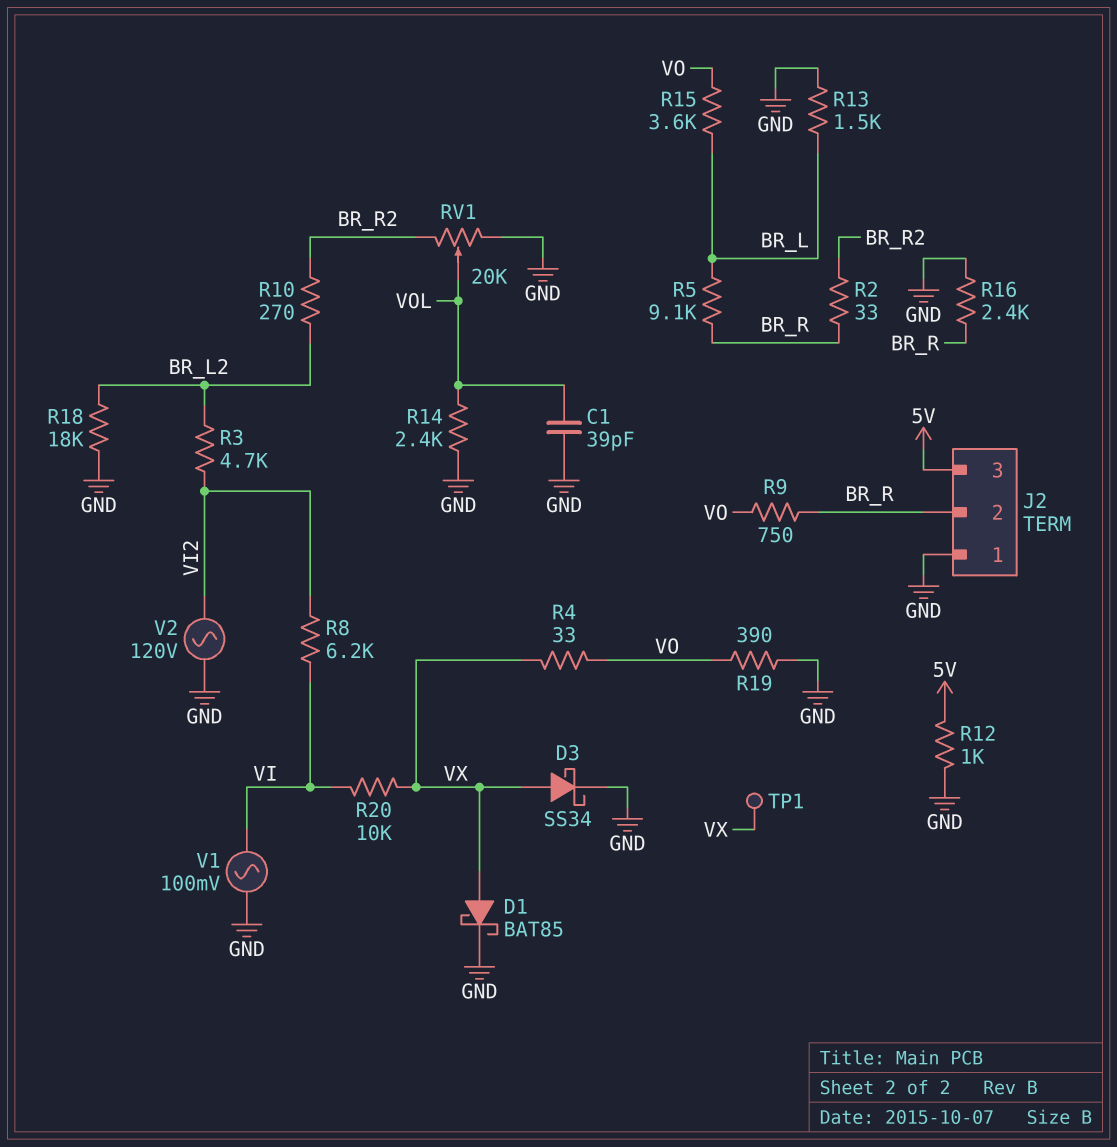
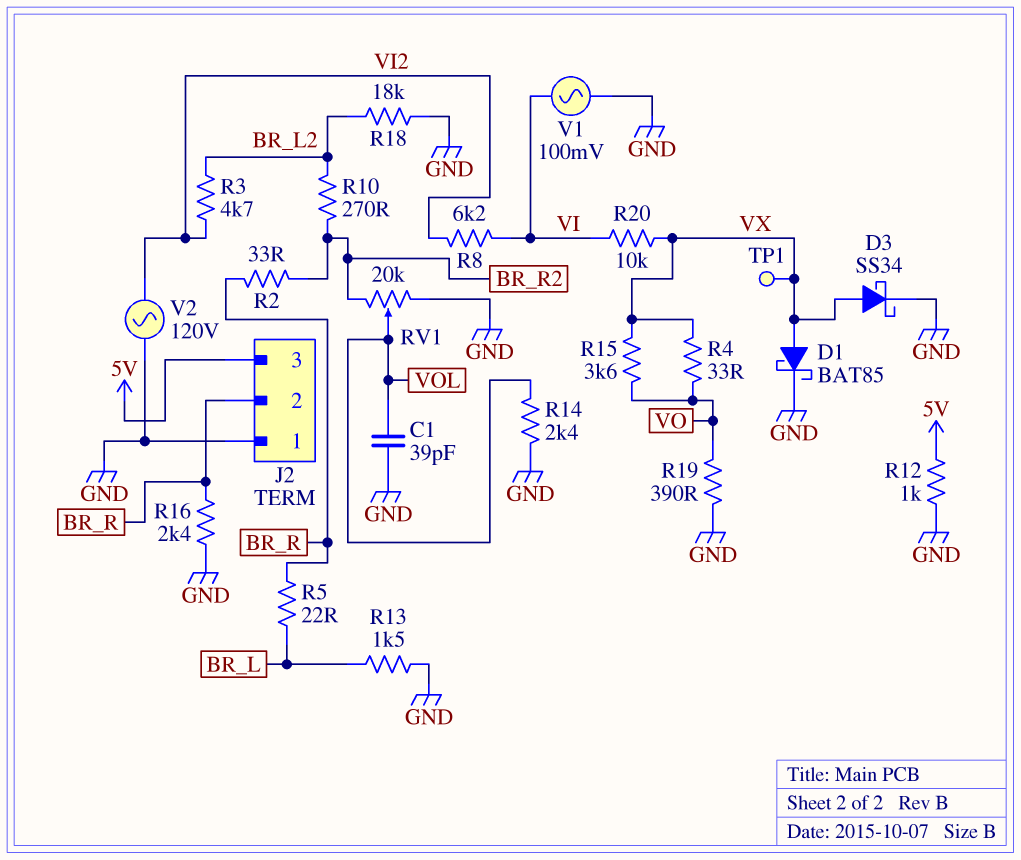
R5: 9.1k (BR_L, BR_R) -> 22 (BR_L, BR_R)
R9: 750 (BR_R, VO) -> none
R15: 3.6k (BR_L, VO) -> 3.6k (VO, VX)

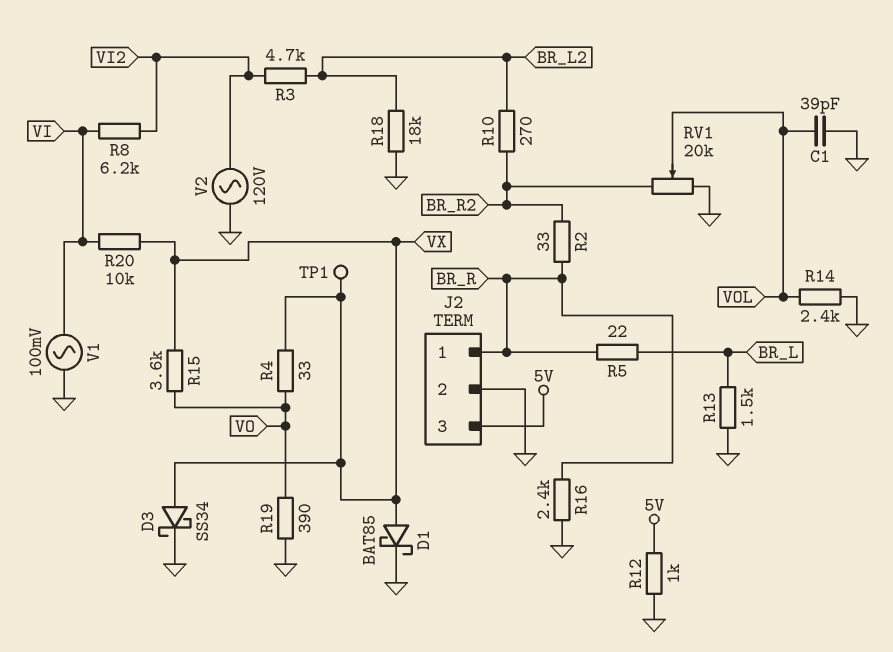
J2 pin 1: GND -> BR_R
J2 pin 2: BR_R -> GND

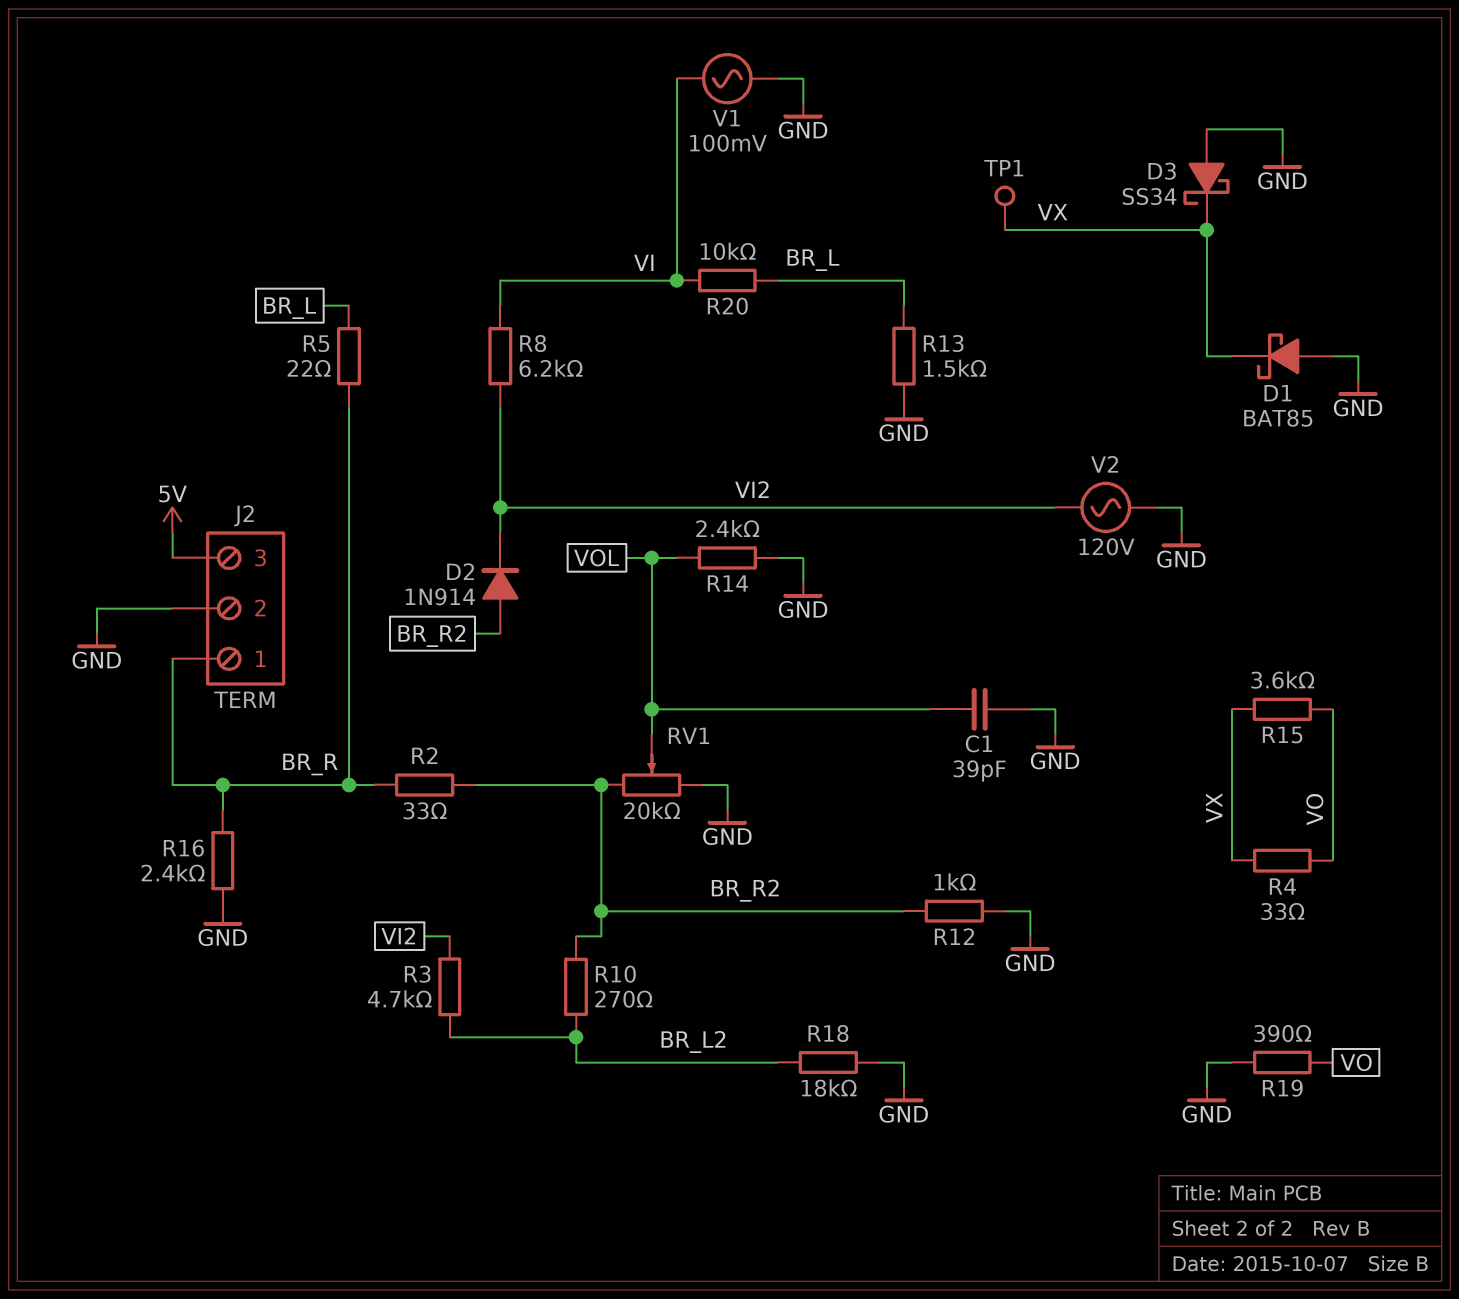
D1: schottky BAT85 (A VX, K GND) -> schottky BAT85 (A GND, K VX)
D2: none -> diode 1N914 (A BR_R2, K VI2)
D3: schottky SS34 (A VX, K GND) -> schottky SS34 (A GND, K VX)
R12: 1k (5V, GND) -> 1k (BR_R2, GND)
R20: 10k (VI, VX) -> 10k (BR_L, VI)

